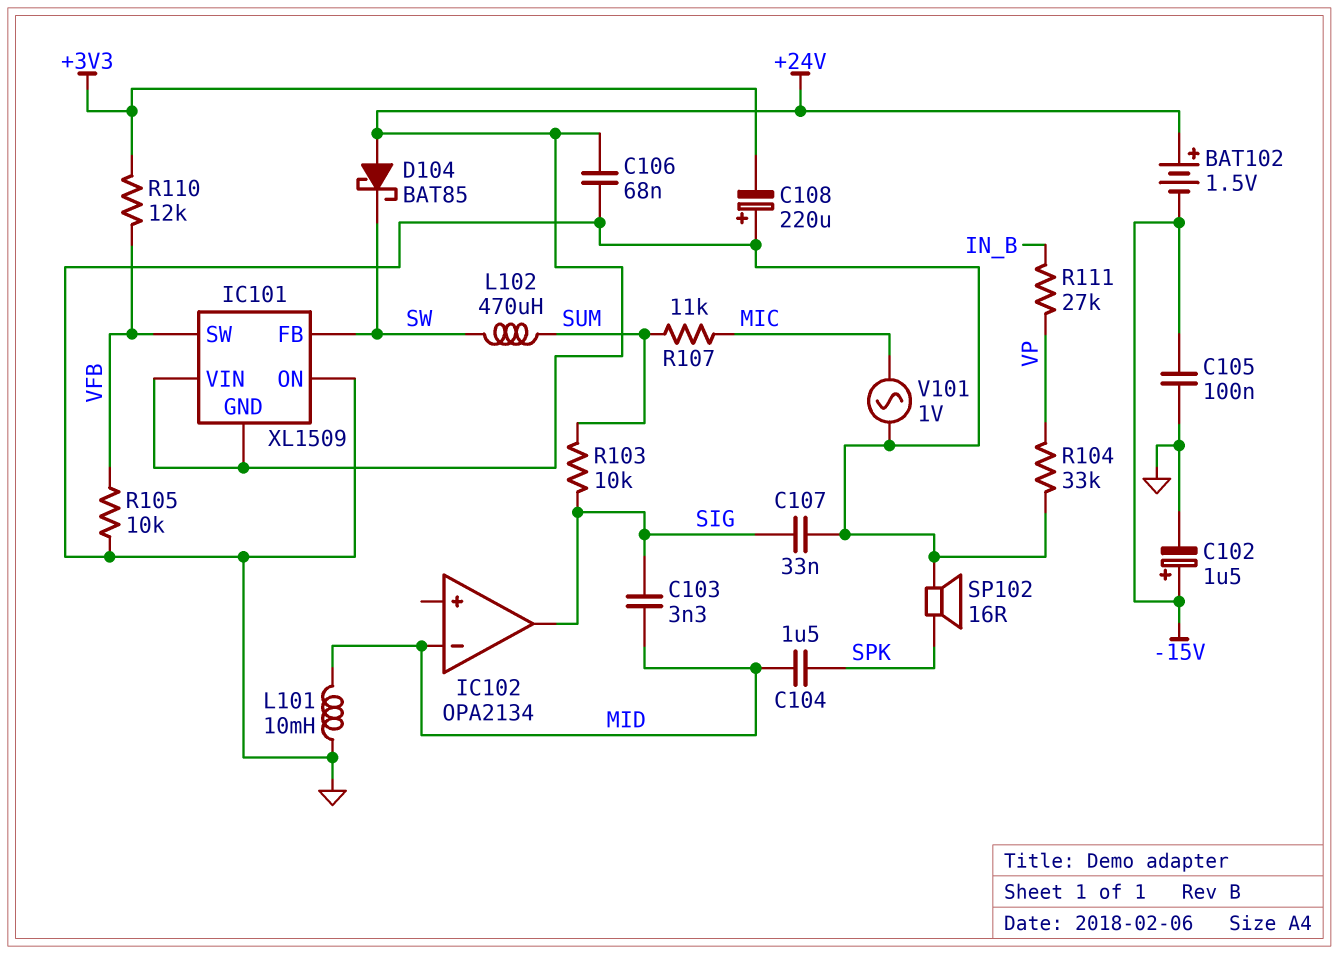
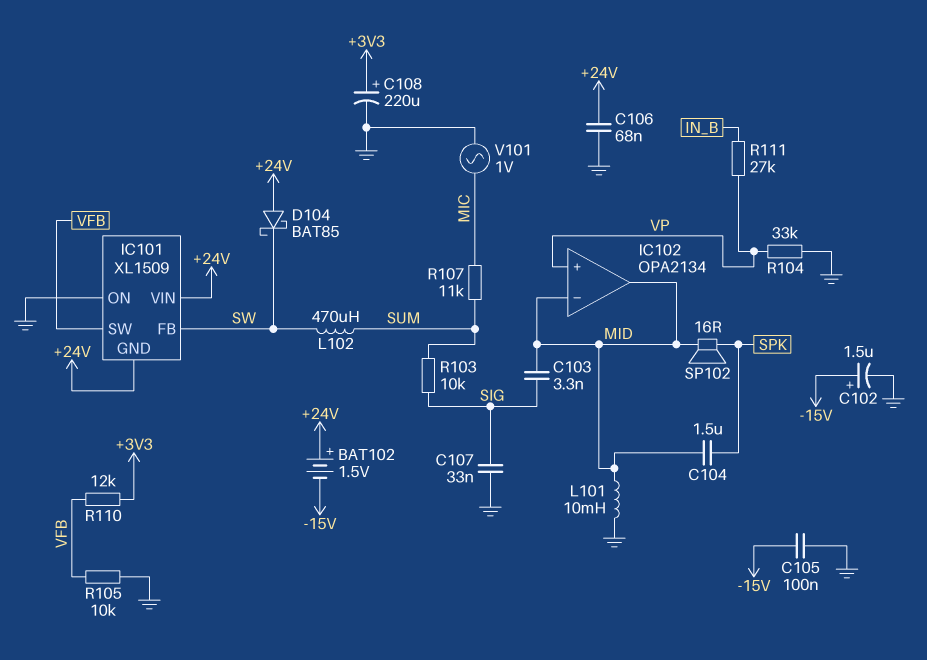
C108: 220uF (plus GND, minus +3V3) -> 220uF (plus +3V3, minus GND)
IC102 pin in+: none -> VP
IC102 pin out: SIG -> MID
SP102: speaker 16R (GND, SPK) -> speaker 16R (MID, SPK)

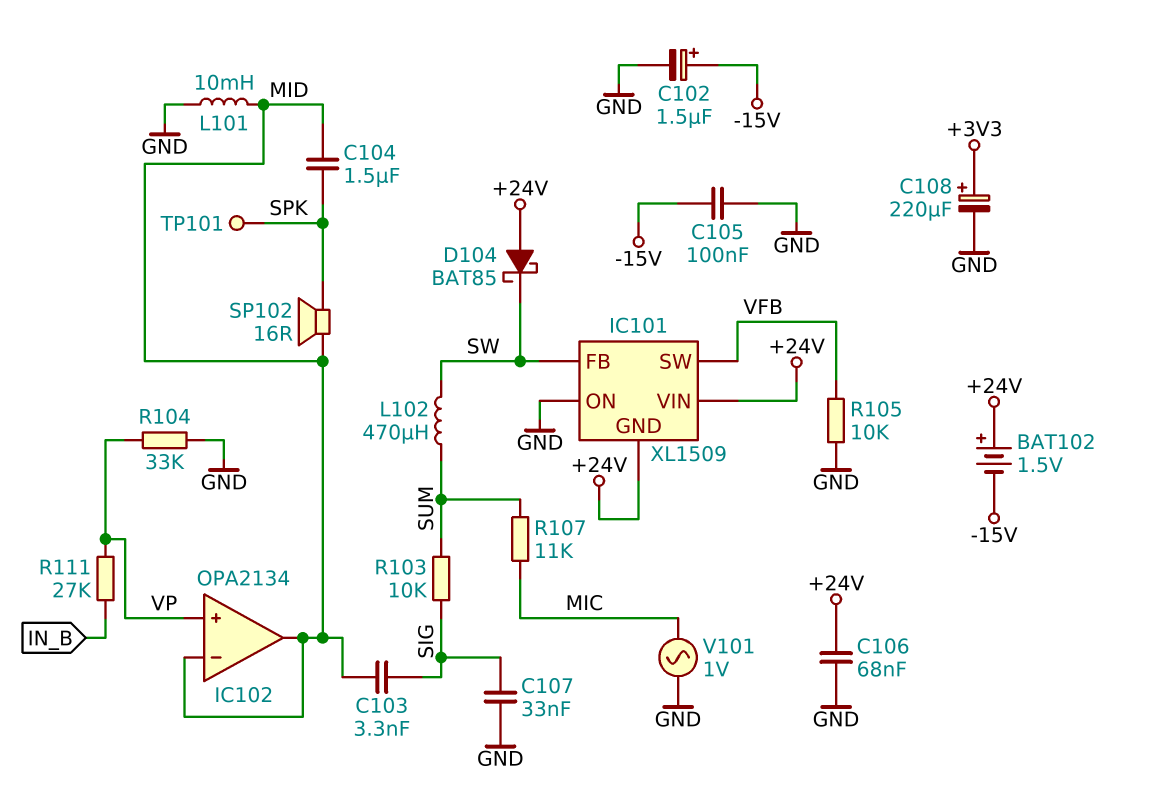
R110: 12k (+3V3, VFB) -> none
TP101: none -> test point (SPK)

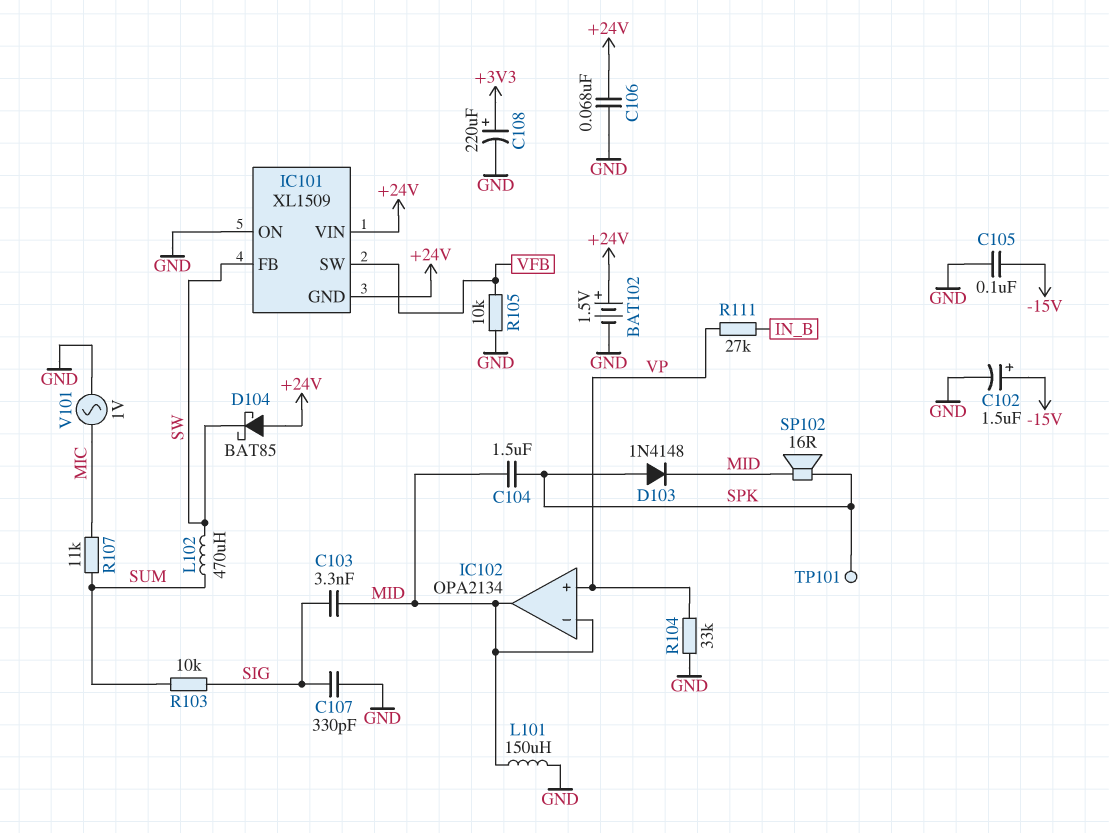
BAT102: 1.5V (plus +24V, minus -15V) -> 1.5V (plus +24V, minus GND)
C107: 33nF (GND, SIG) -> 330pF (GND, SIG)
D103: none -> diode 1N4148 (A SPK, K MID)
L101: 10mH (GND, MID) -> 150uH (GND, MID)

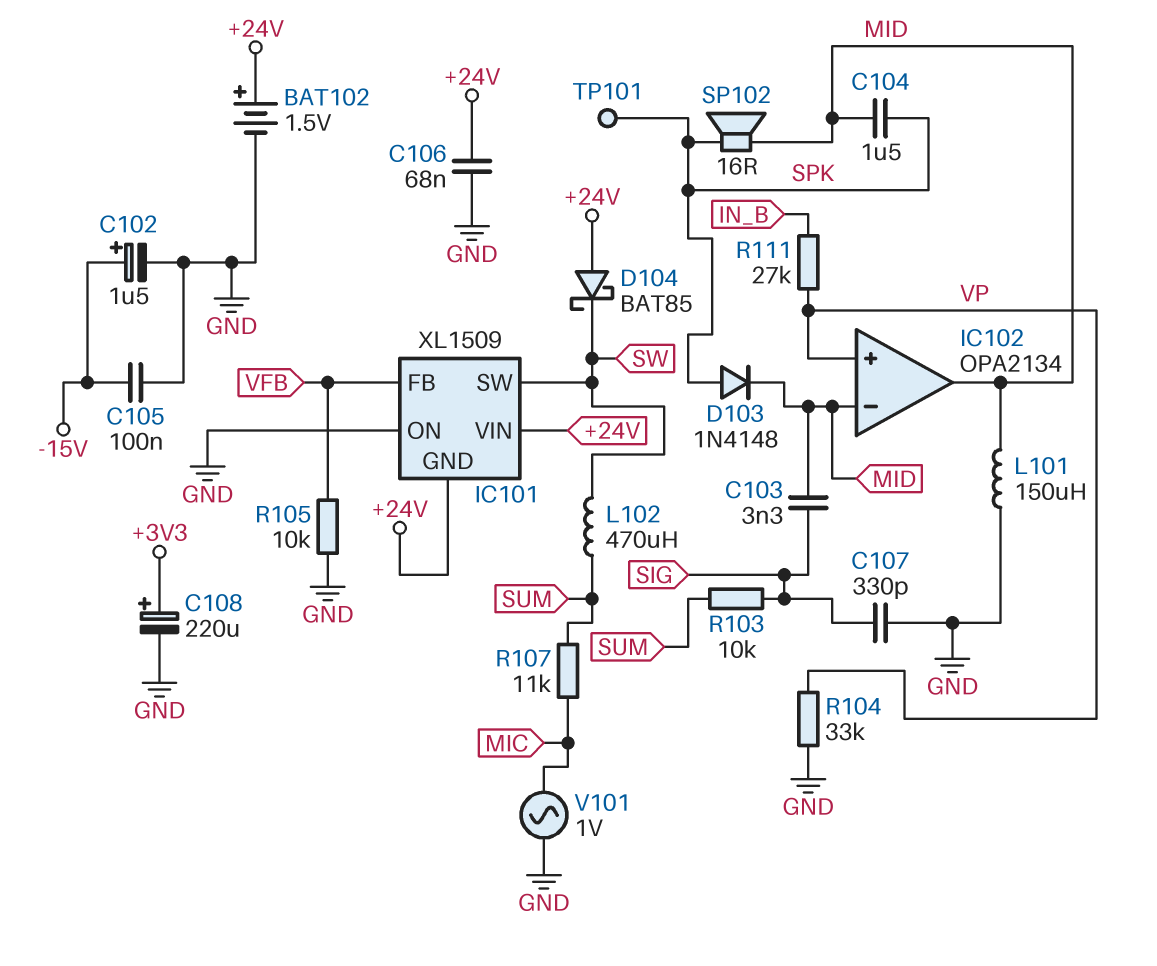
IC101 pin FB: SW -> VFB
IC101 pin SW: VFB -> SW

